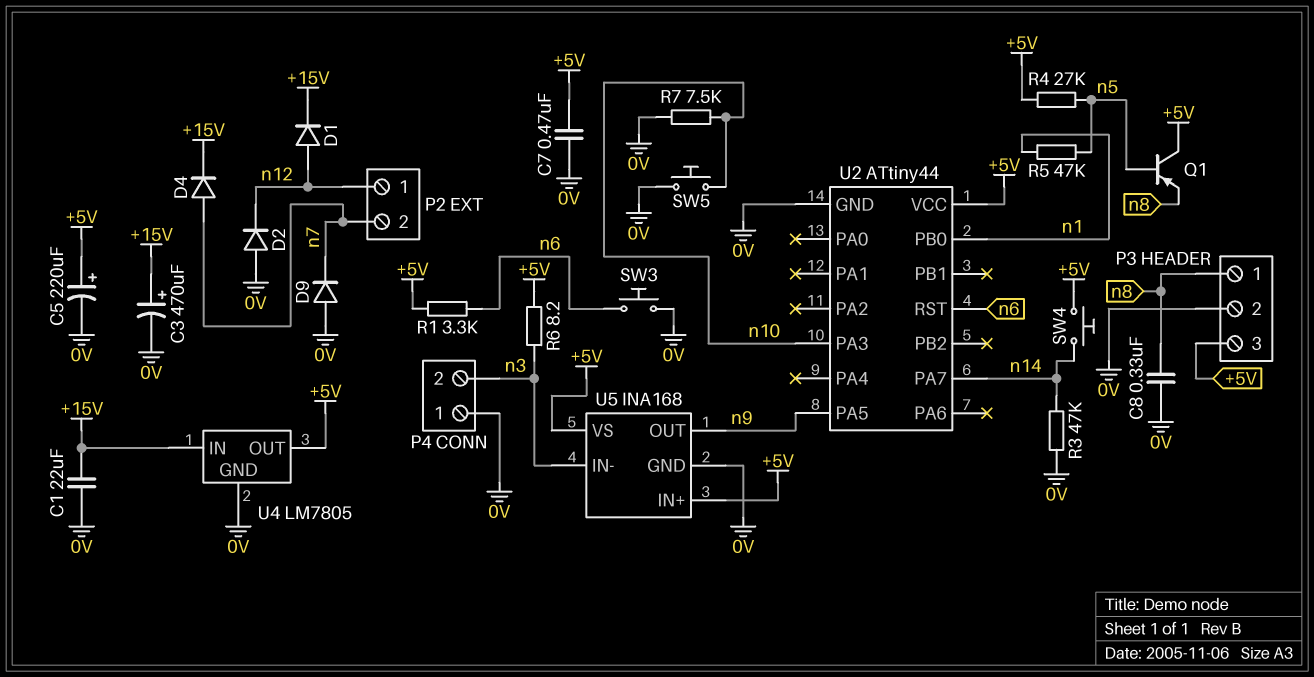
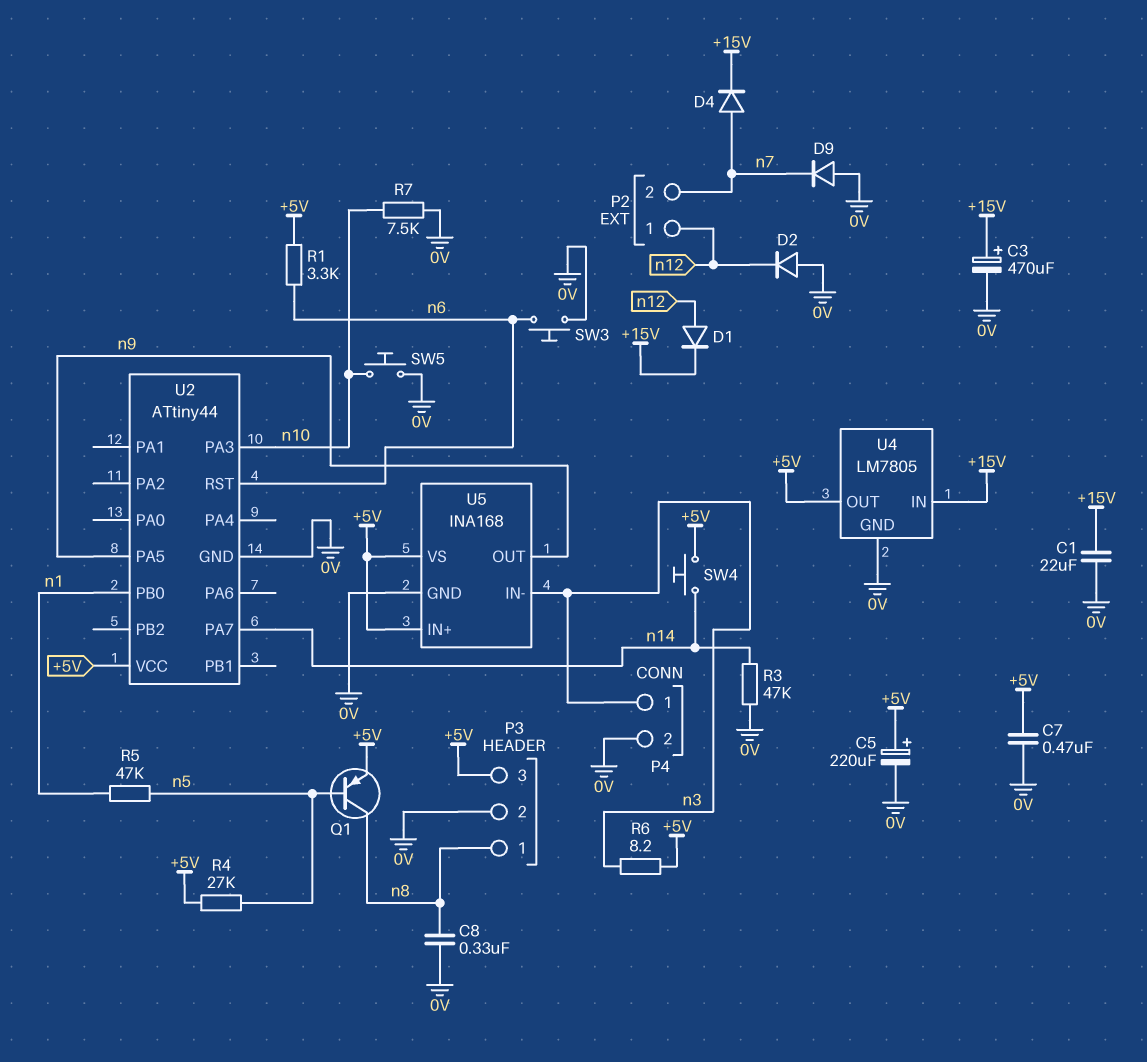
P4 pin 1: 0V -> n3
P4 pin 2: n3 -> 0V
Q1: PNP (B n5, C +5V, E n8) -> PNP (B n5, C n8, E +5V)

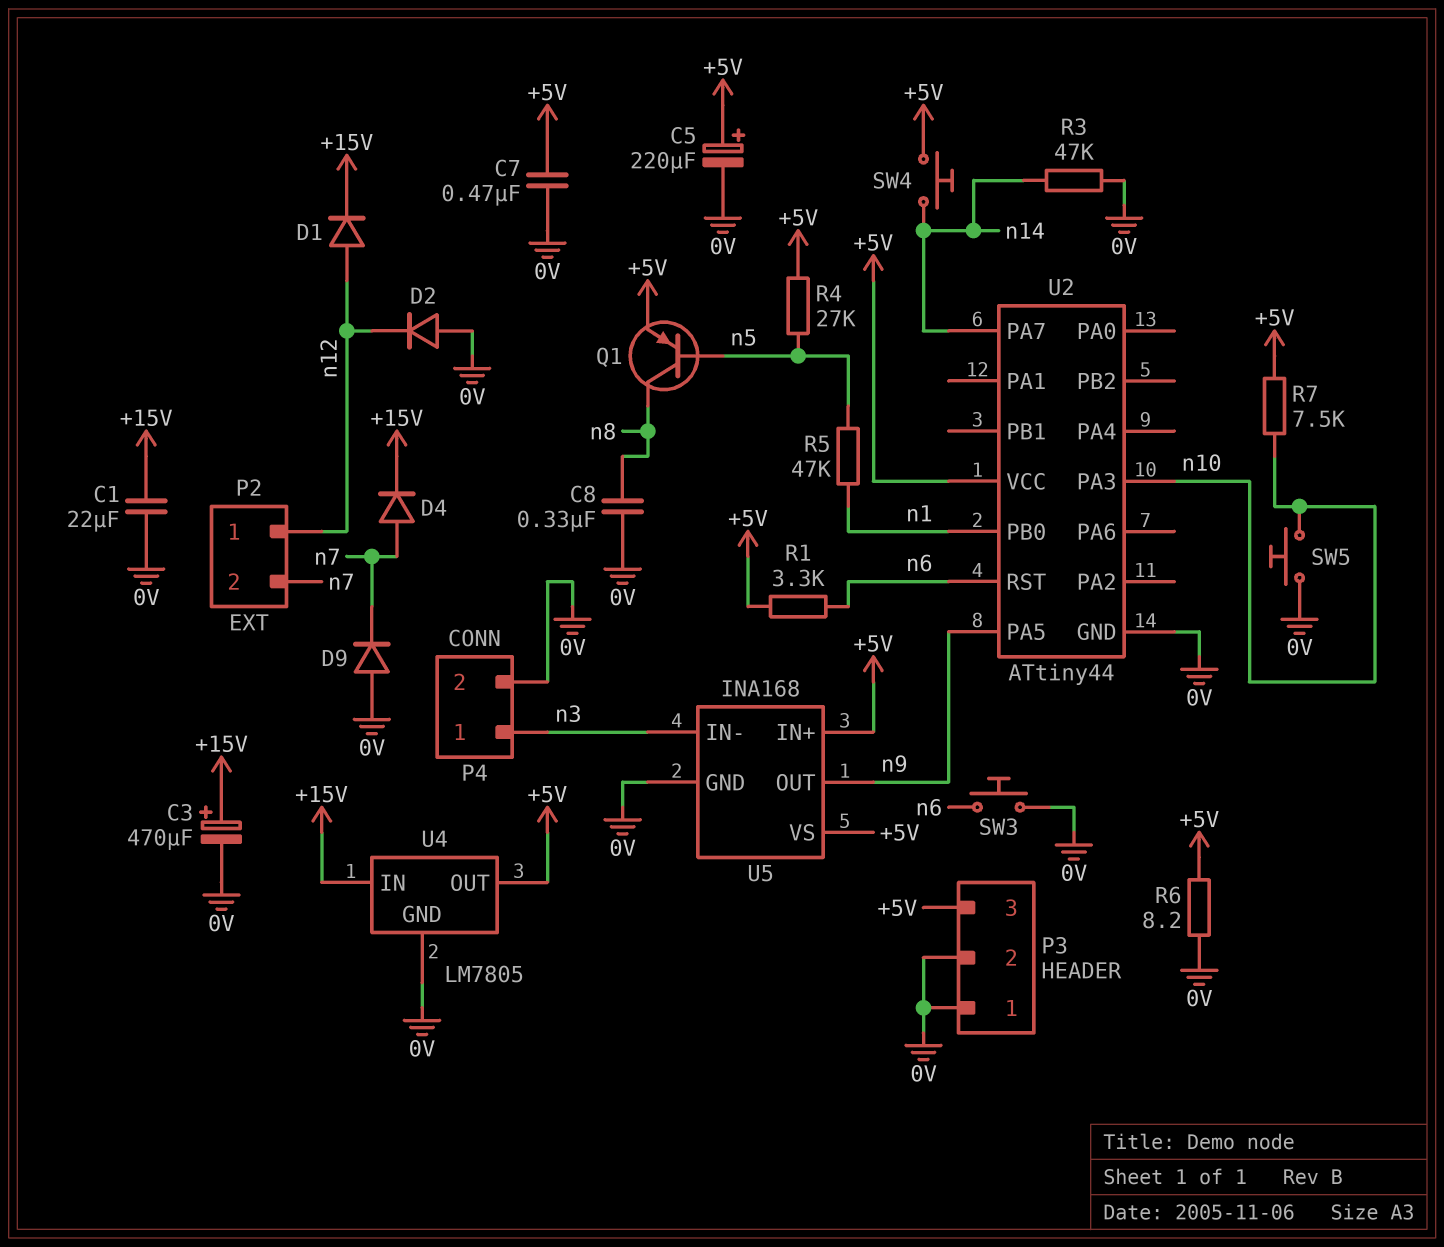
P3 pin 1: n8 -> 0V
R6: 8.2 (+5V, n3) -> 8.2 (+5V, 0V)
R7: 7.5k (0V, n10) -> 7.5k (+5V, n10)

